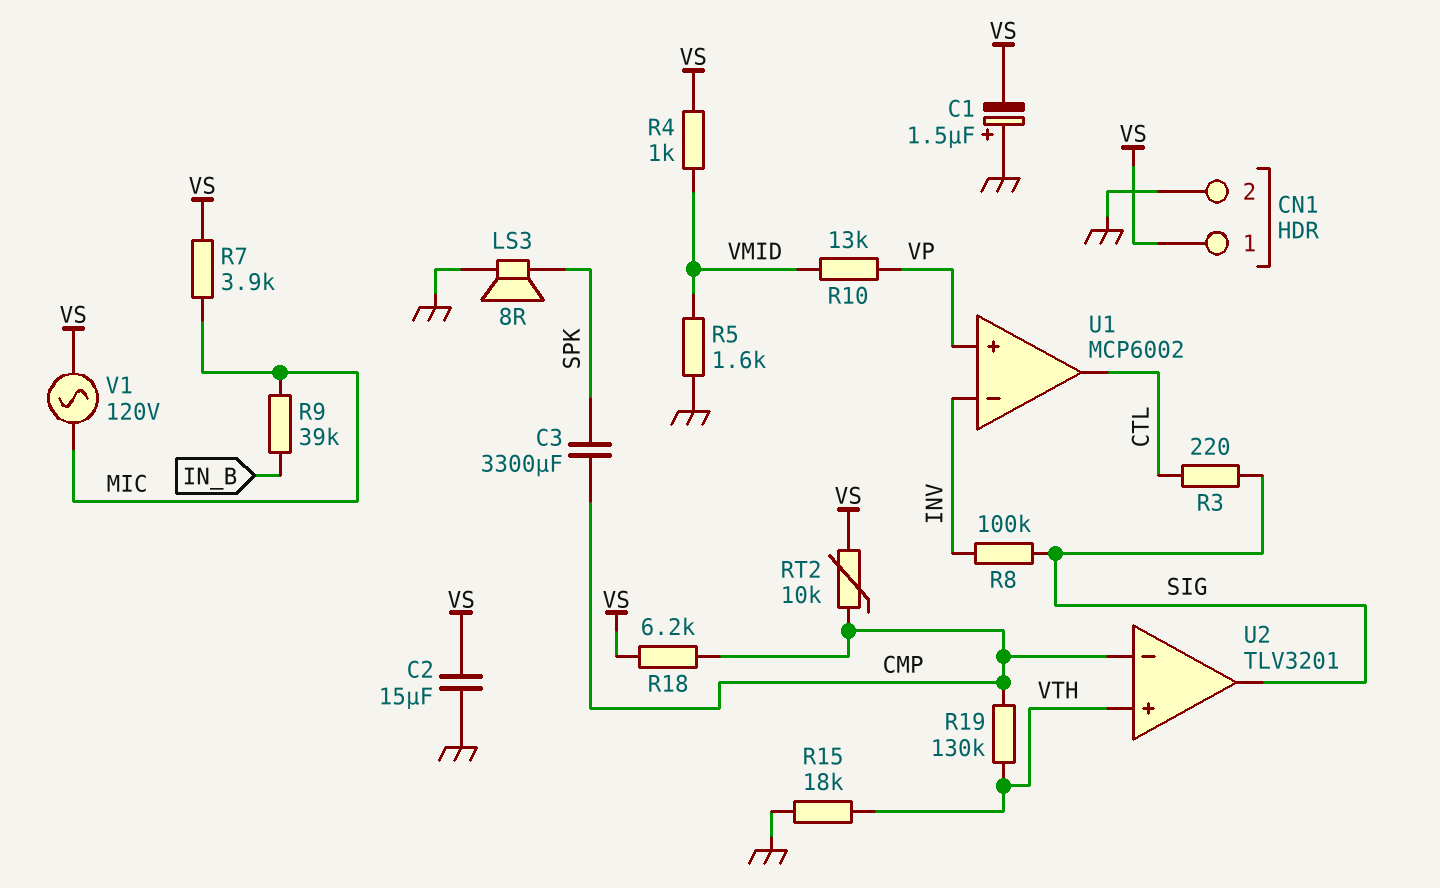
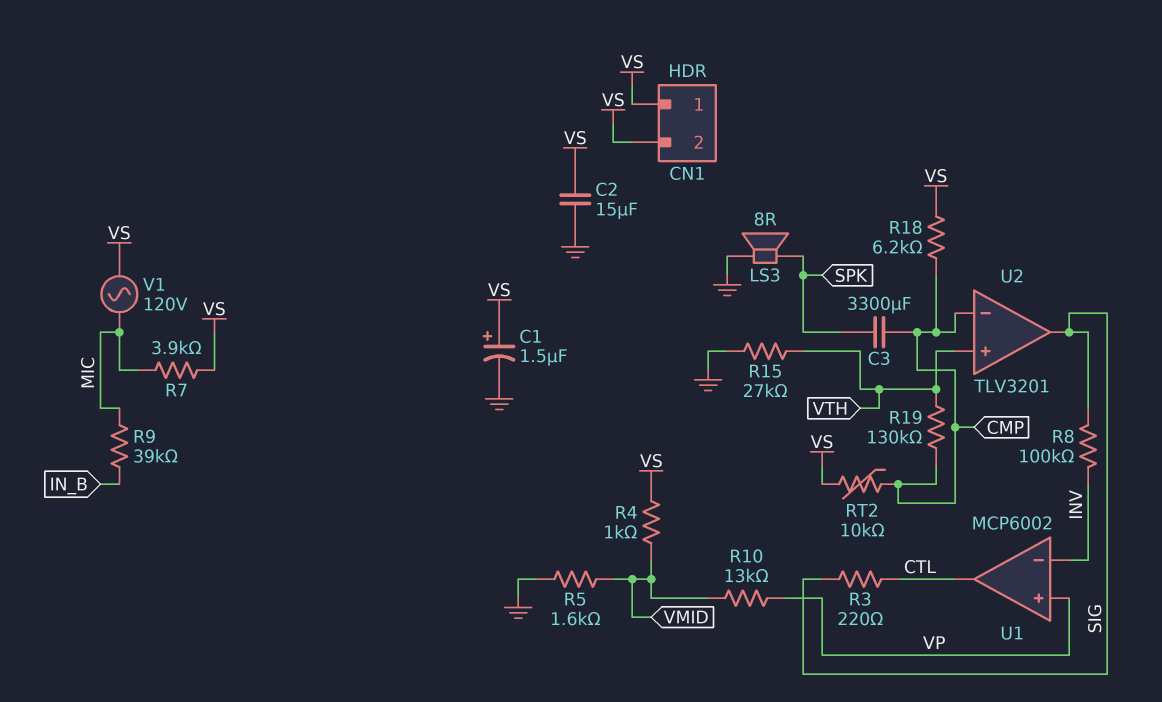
C1: 1.5uF (plus GND, minus VS) -> 1.5uF (plus VS, minus GND)
CN1 pin 2: GND -> VS
R15: 18k (GND, VTH) -> 27k (GND, VTH)

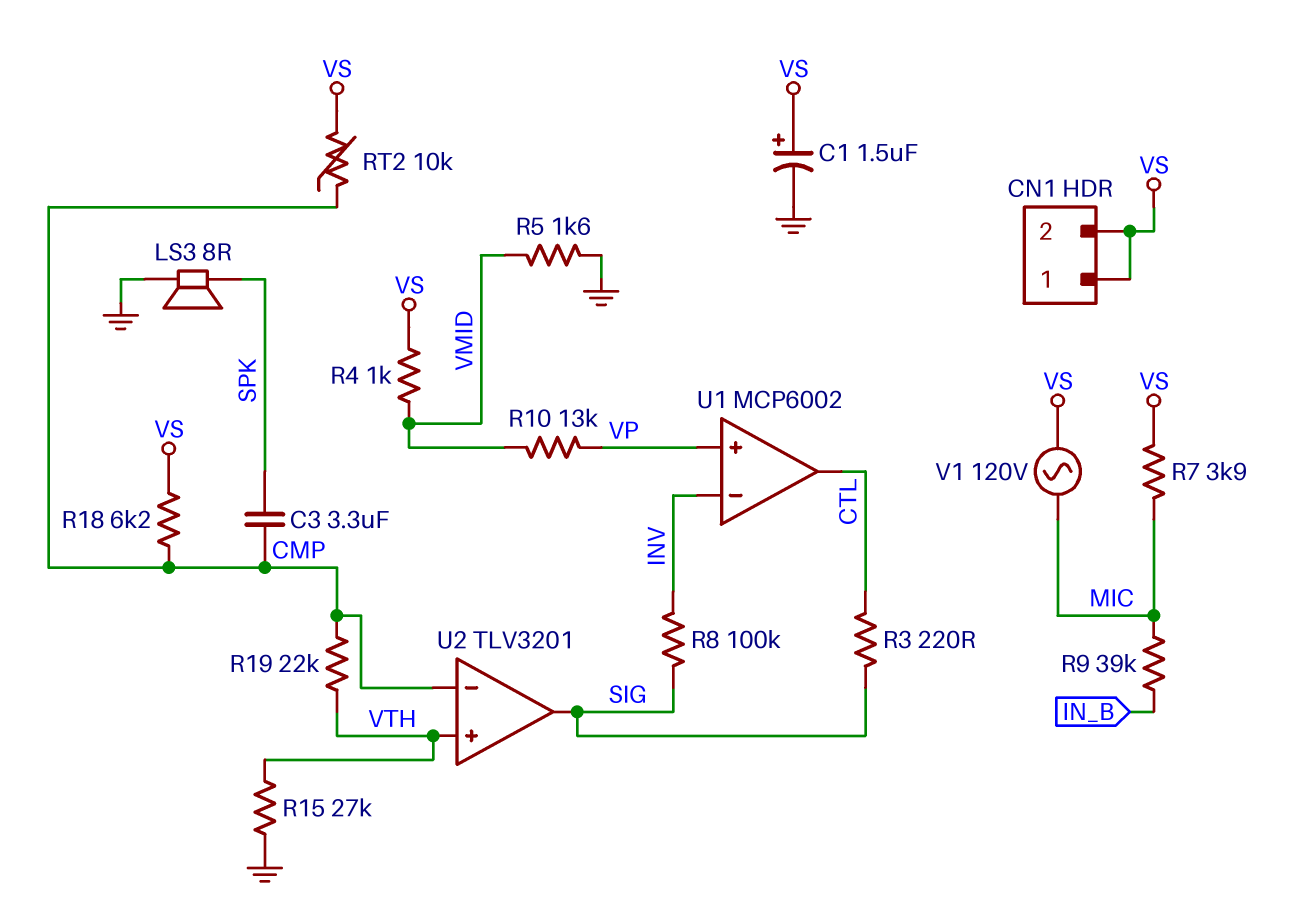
C2: 15uF (GND, VS) -> none
C3: 3300uF (CMP, SPK) -> 3.3uF (CMP, SPK)
R19: 130k (CMP, VTH) -> 22k (CMP, VTH)

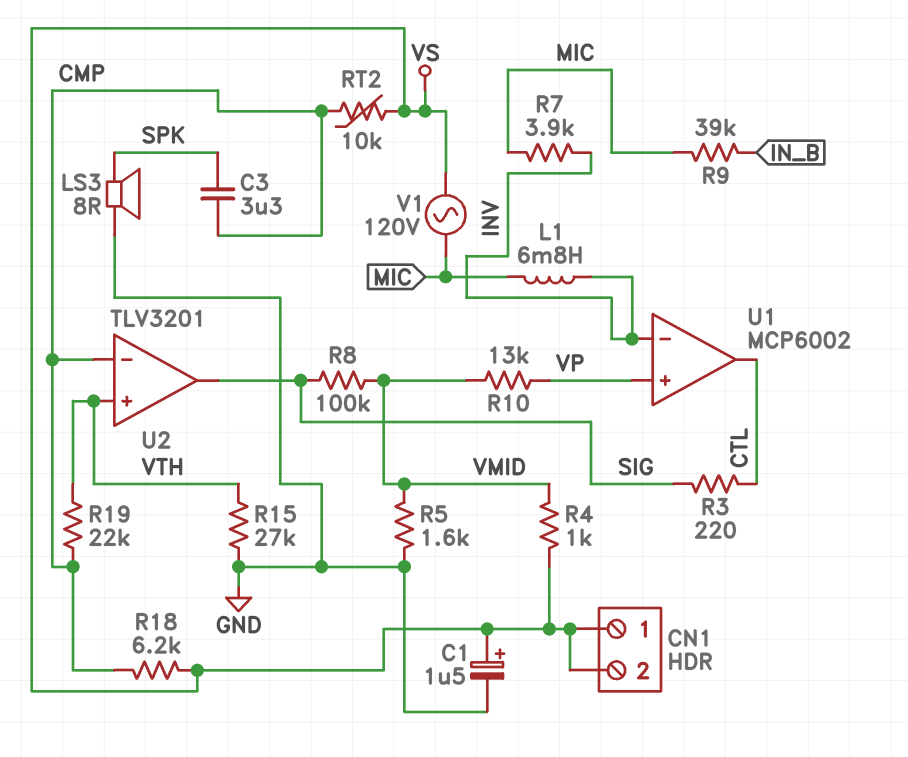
L1: none -> 6.8mH (INV, MIC)
R7: 3.9k (MIC, VS) -> 3.9k (INV, MIC)
R8: 100k (INV, SIG) -> 100k (SIG, VMID)

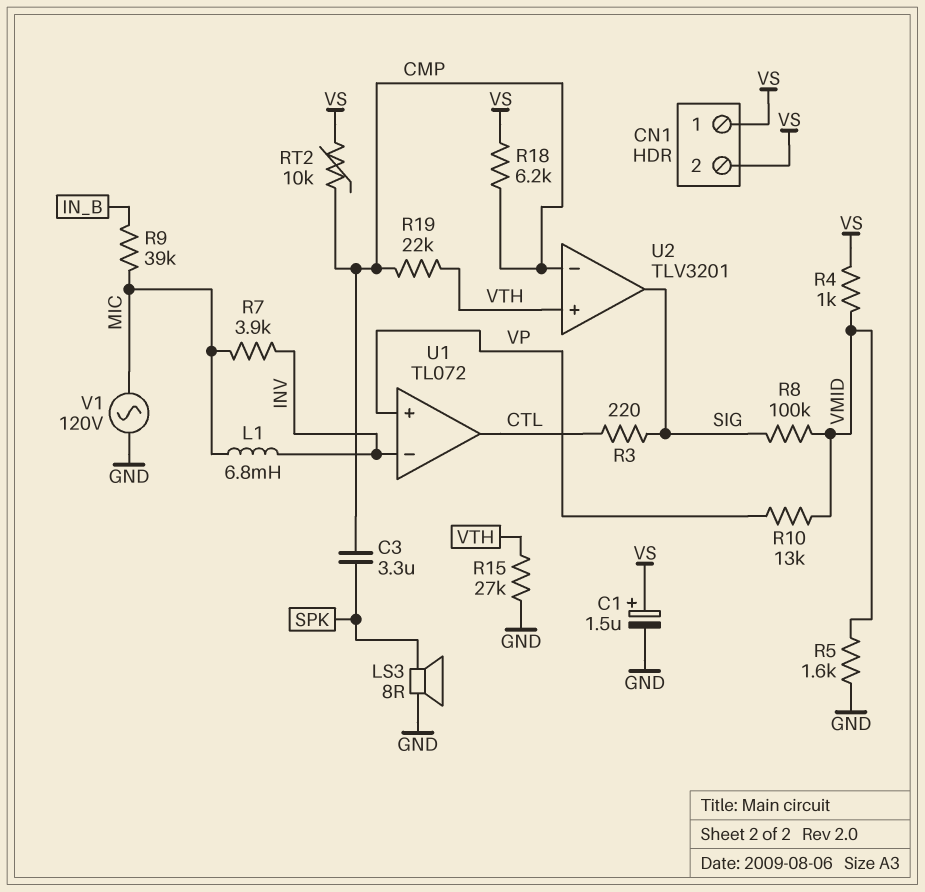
U1: MCP6002 -> TL072
V1: AC 120V (MIC, VS) -> AC 120V (GND, MIC)

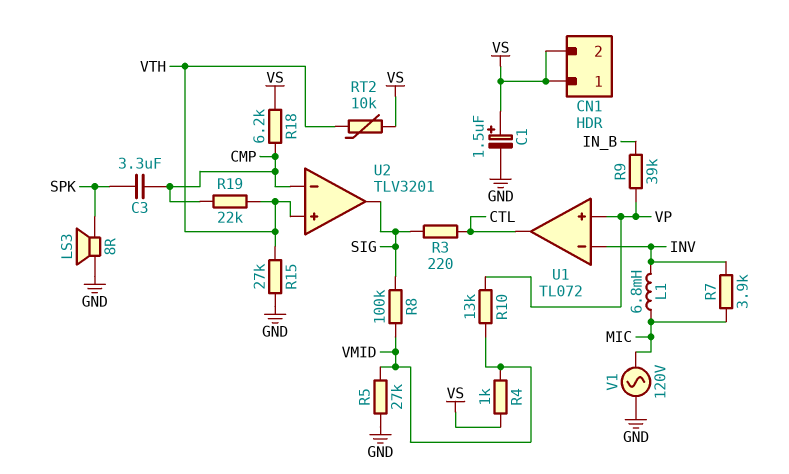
R5: 1.6k (GND, VMID) -> 27k (GND, VMID)
R9: 39k (IN_B, MIC) -> 39k (IN_B, VP)
RT2: 10k (CMP, VS) -> 10k (VS, VTH)

